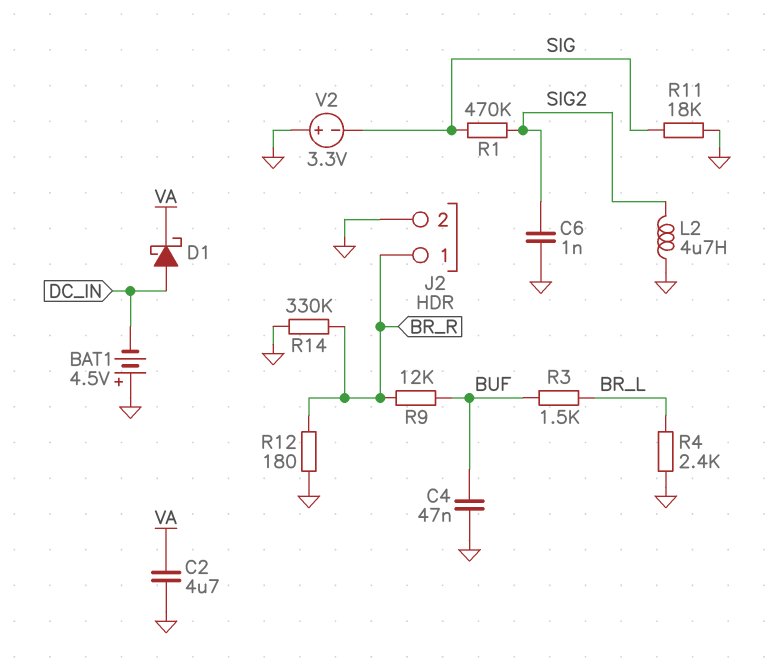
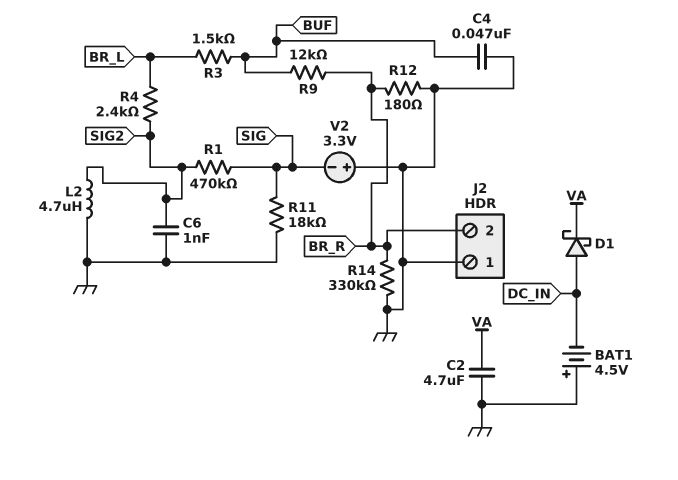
J2 pin 1: BR_R -> GND
J2 pin 2: GND -> BR_R
R4: 2.4k (BR_L, GND) -> 2.4k (BR_L, SIG2)

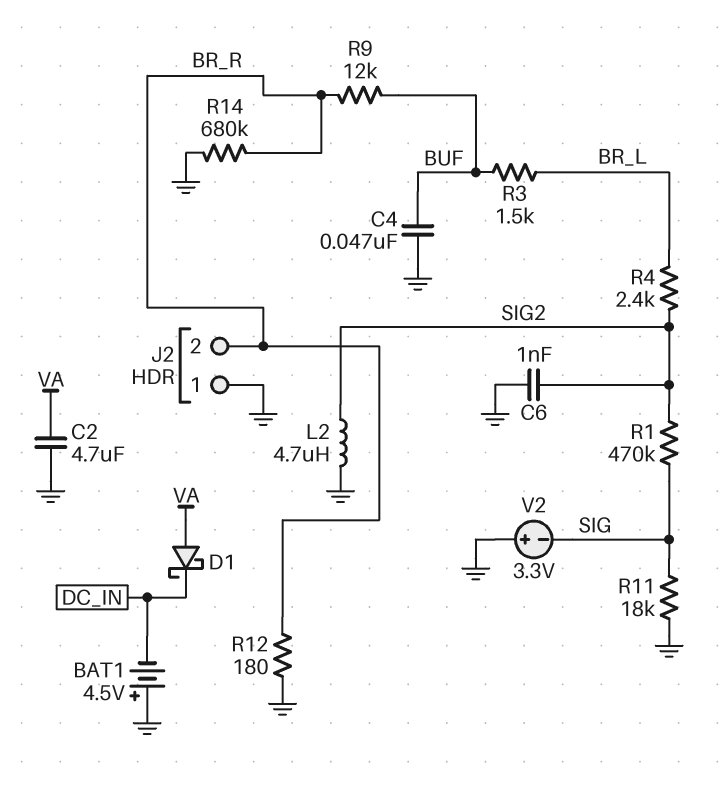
D1: schottky (A DC_IN, K VA) -> schottky (A VA, K DC_IN)
R14: 330k (BR_R, GND) -> 680k (BR_R, GND)

